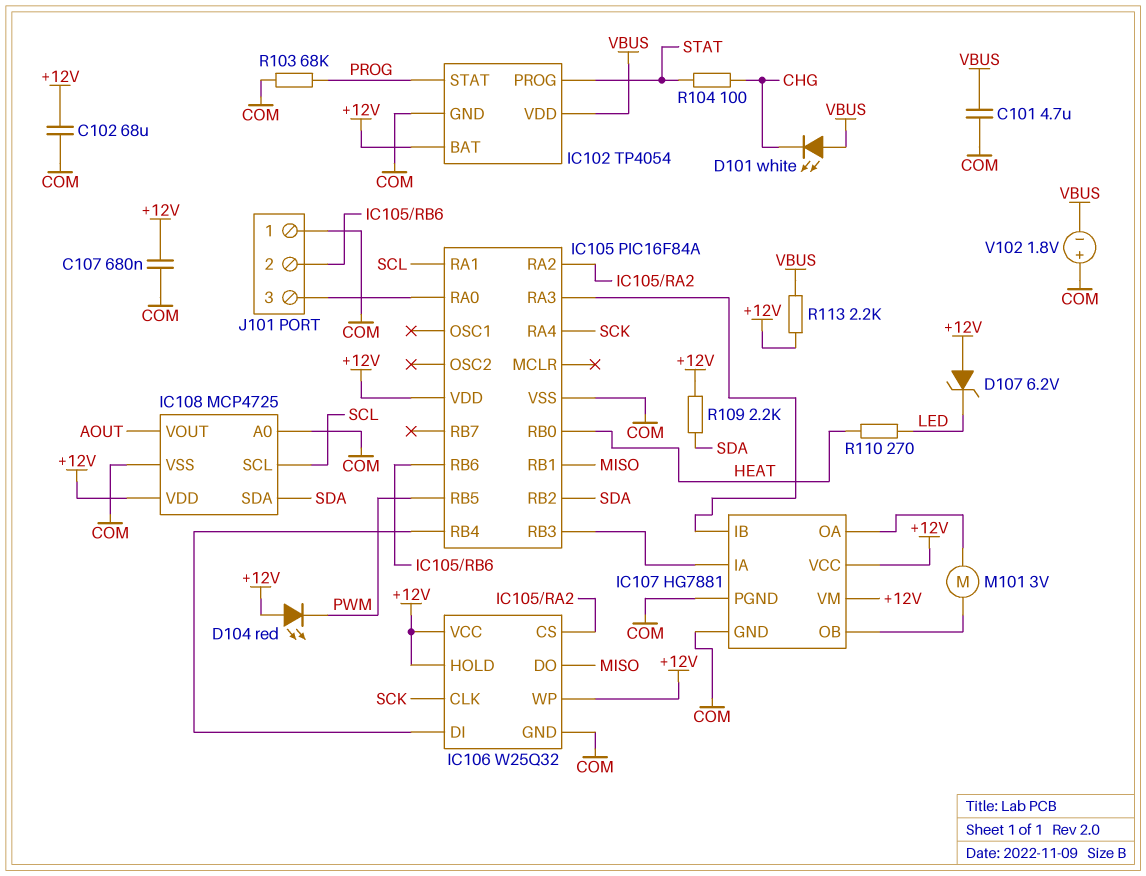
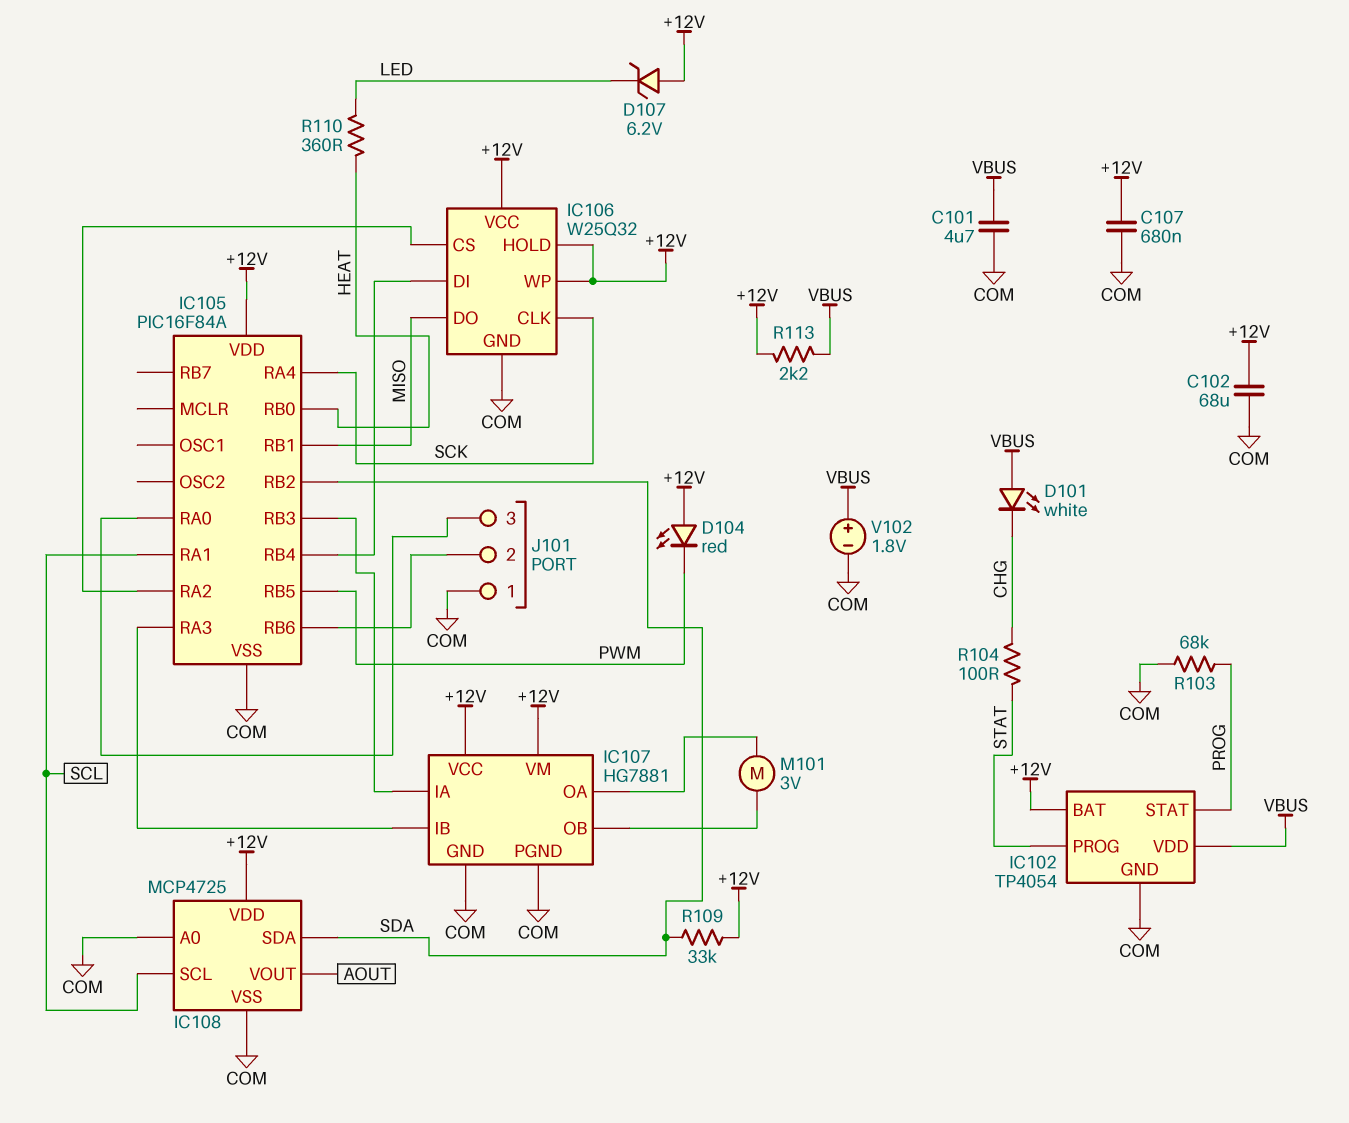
R109: 2.2k (+12V, SDA) -> 33k (+12V, SDA)
R110: 270 (HEAT, LED) -> 360 (HEAT, LED)
V102: 1.8V (plus COM, minus VBUS) -> 1.8V (plus VBUS, minus COM)

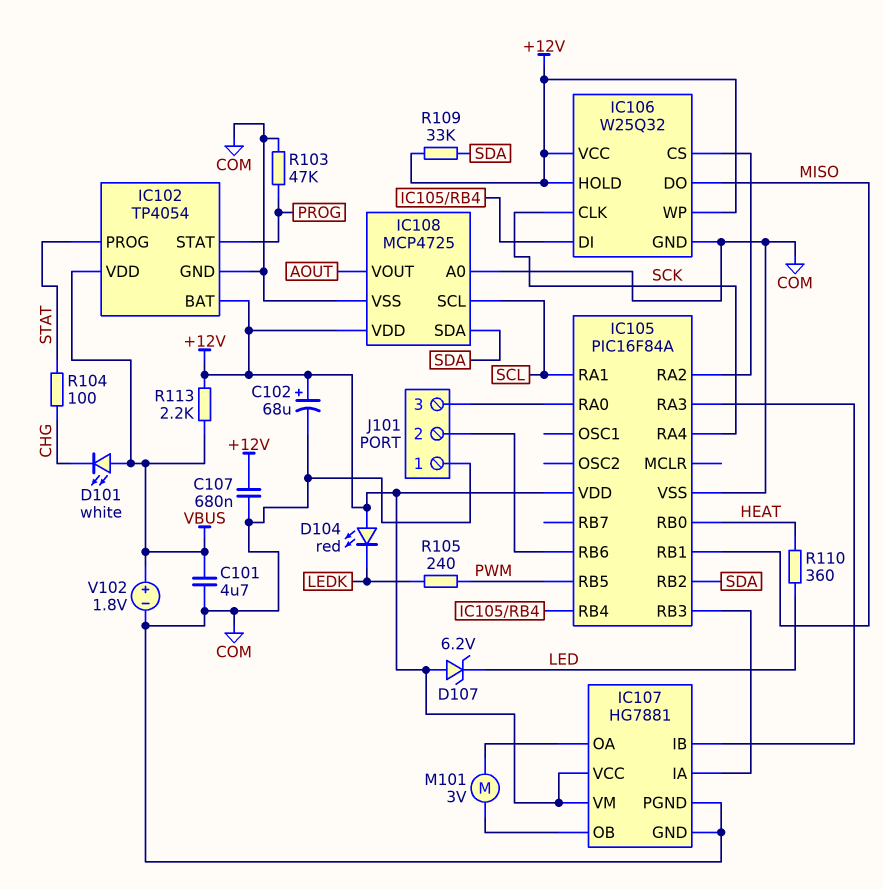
C102: 68uF (+12V, COM) -> 68uF (plus +12V, minus COM)
D104: LED red (A +12V, K PWM) -> LED red (A +12V, K LEDK)
R103: 68k (COM, PROG) -> 47k (COM, PROG)
R105: none -> 240 (LEDK, PWM)

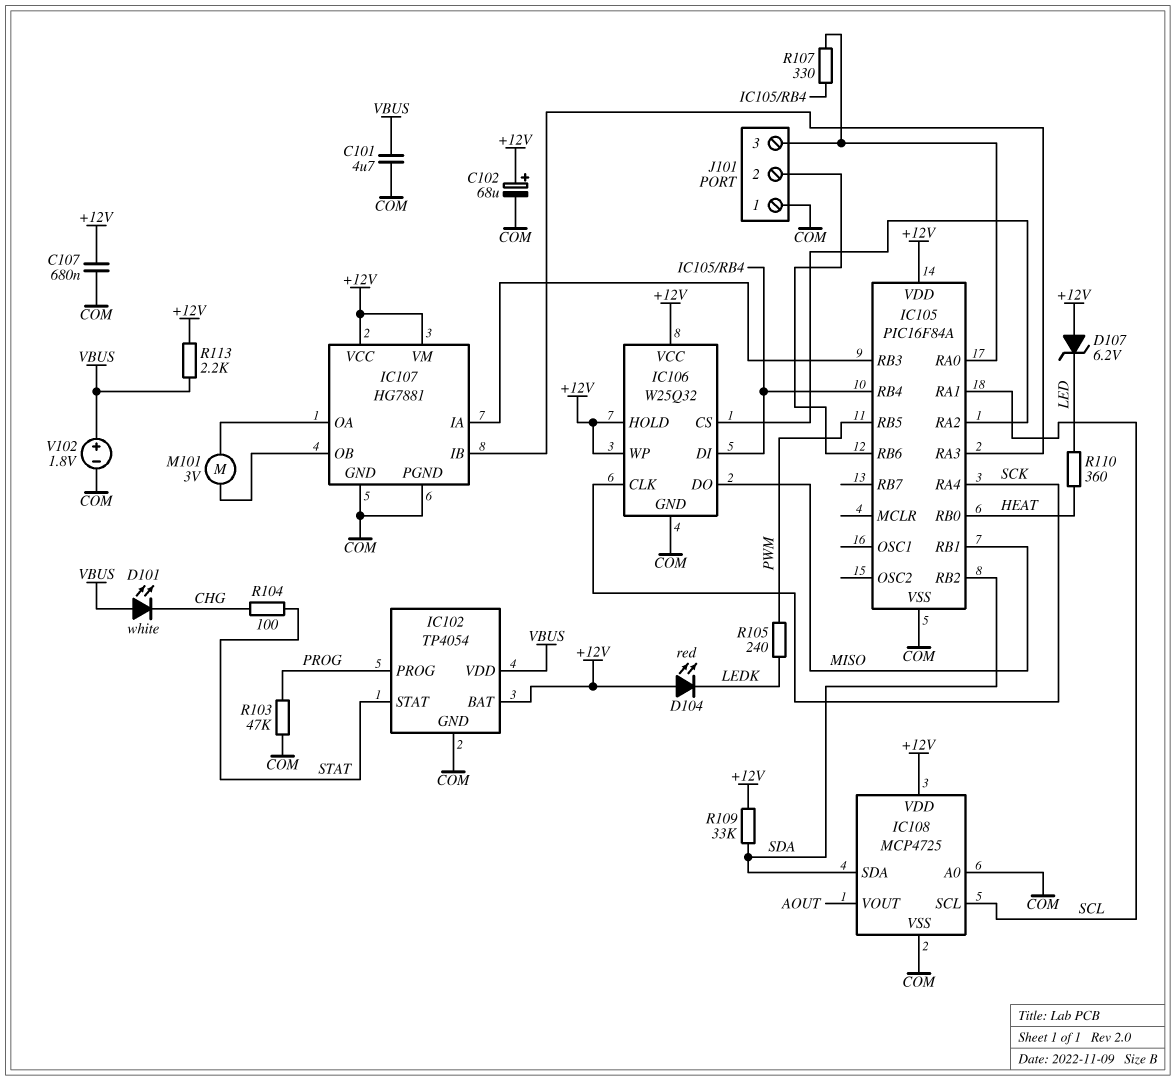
IC102 pin PROG: STAT -> PROG
IC102 pin STAT: PROG -> STAT
R107: none -> 330 (IC105/RA0, IC105/RB4)

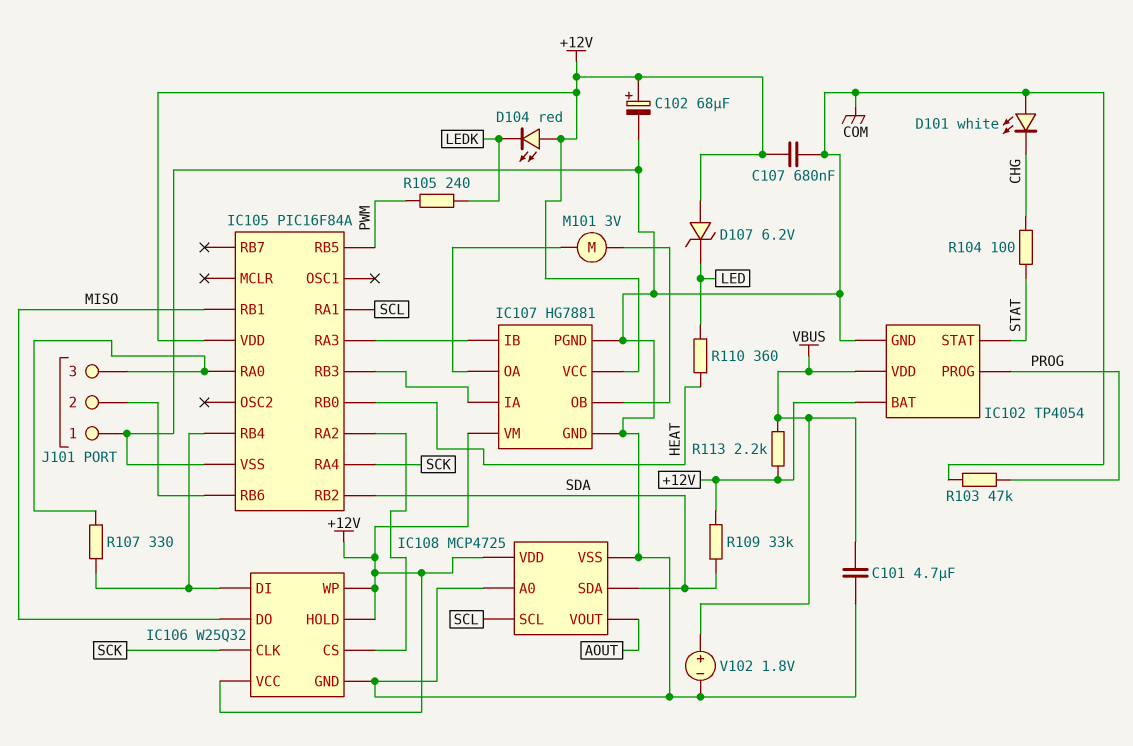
D101: LED white (A VBUS, K CHG) -> LED white (A COM, K CHG)

